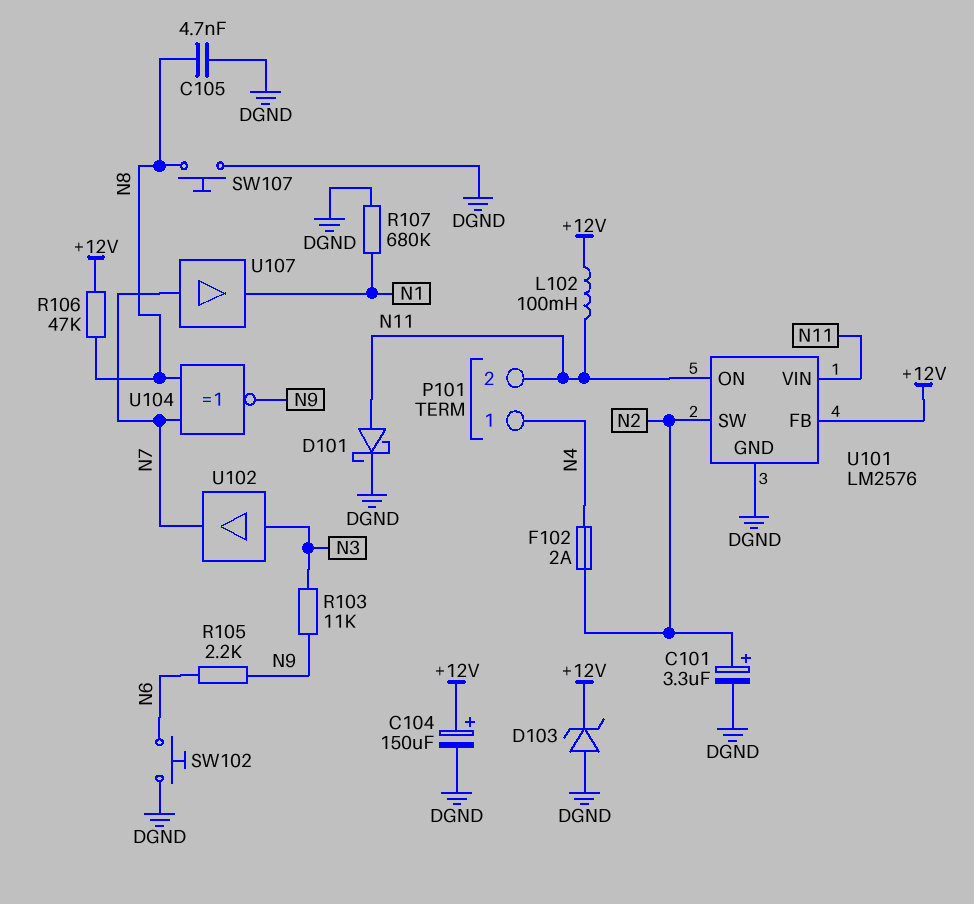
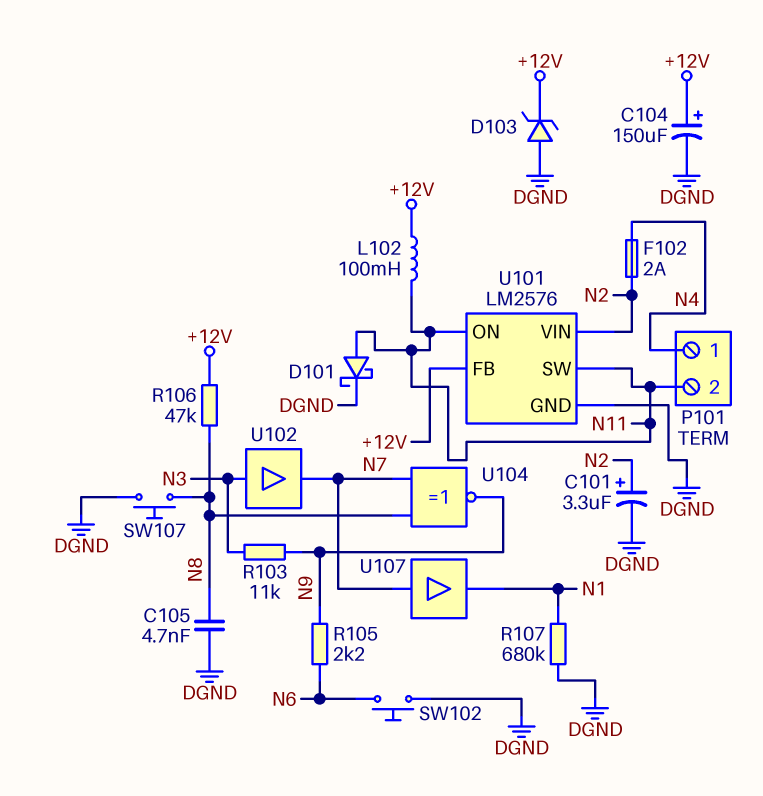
U101 pin SW: N2 -> N11
U101 pin VIN: N11 -> N2

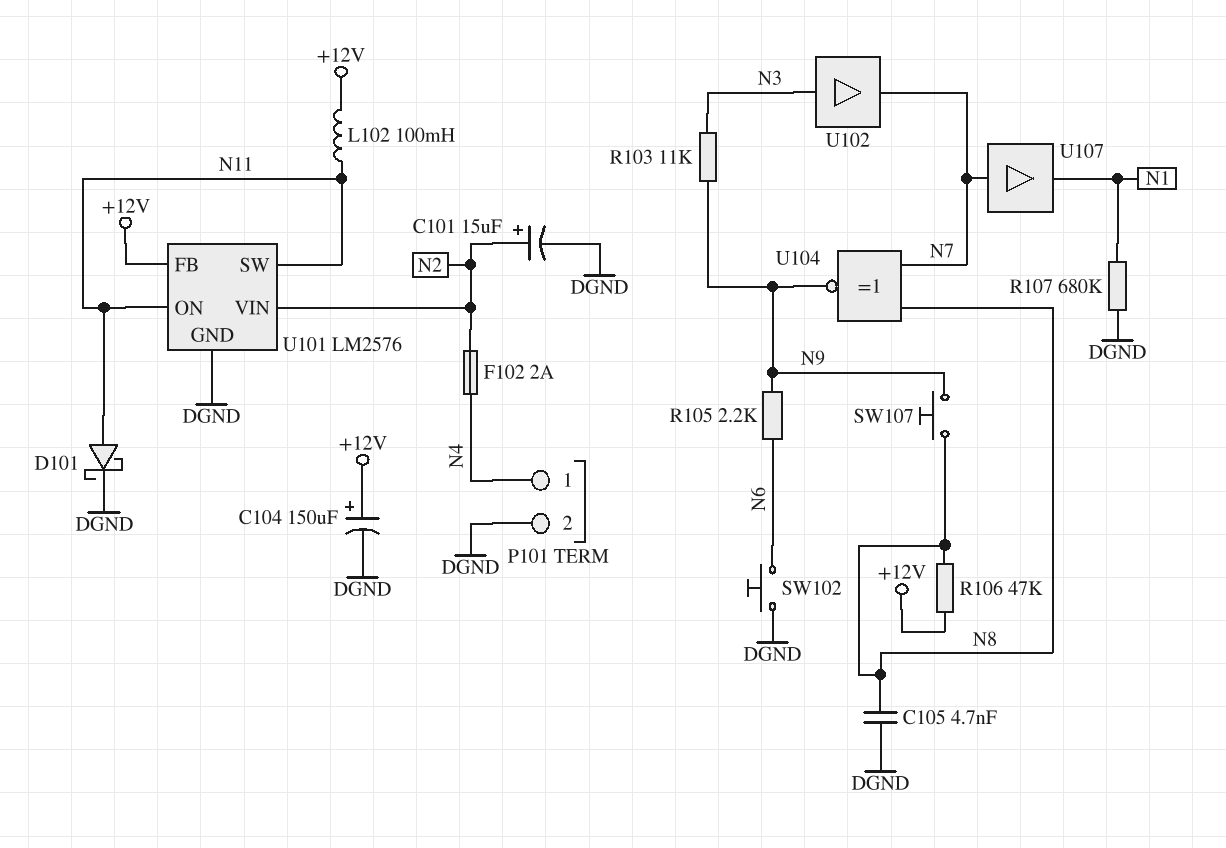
C101: 3.3uF (plus N2, minus DGND) -> 15uF (plus N2, minus DGND)
D103: zener (A DGND, K +12V) -> none
P101 pin 2: N11 -> DGND
SW107: button (DGND, N8) -> button (N8, N9)

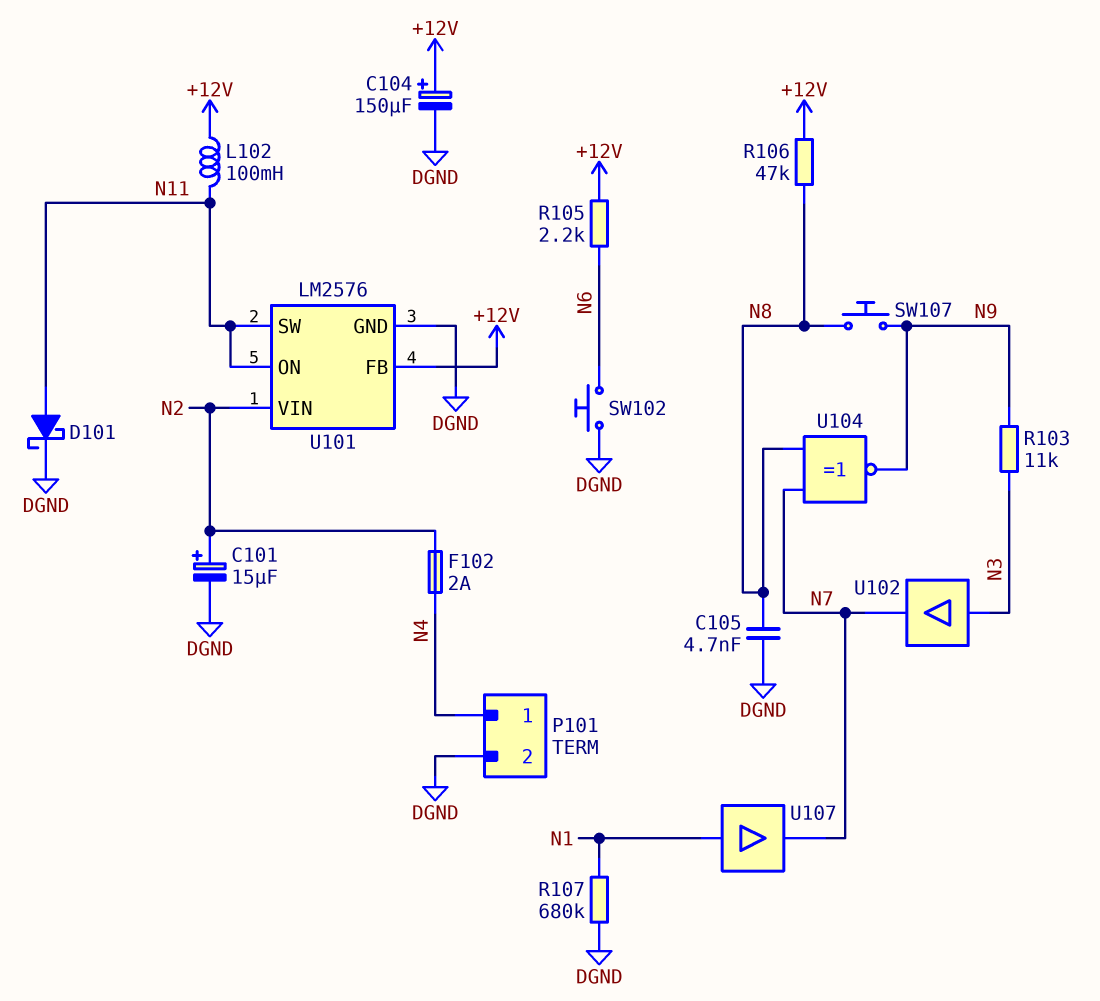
R105: 2.2k (N6, N9) -> 2.2k (+12V, N6)
U107: buffer (in N7, out N1) -> buffer (in N1, out N7)

